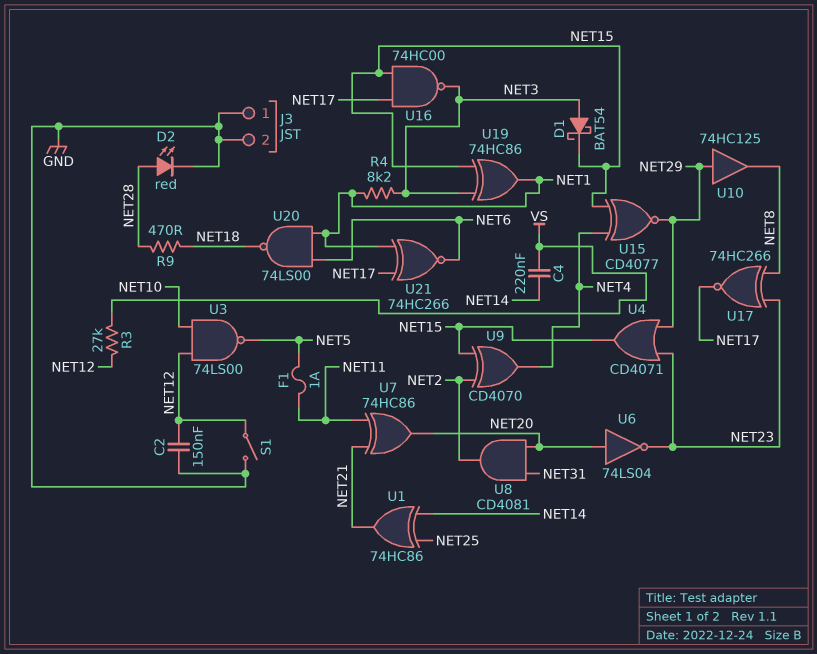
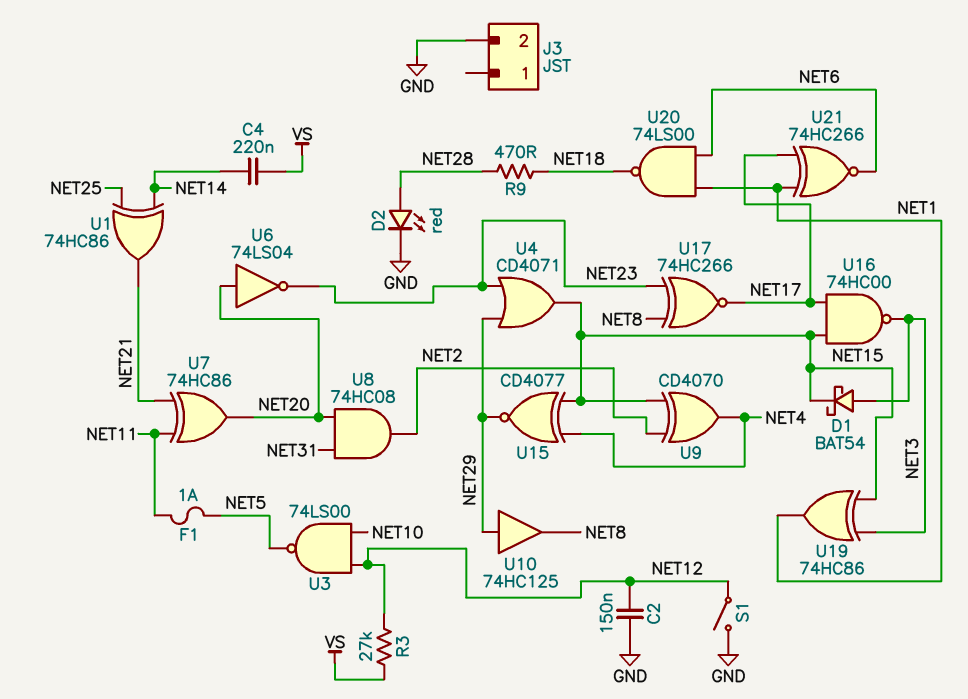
J3 pin 1: GND -> none
R4: 8.2k (NET1, NET3) -> none
U8: AND CD4081 (in NET20, in NET31, out NET2) -> AND 74HC08 (in NET20, in NET31, out NET2)

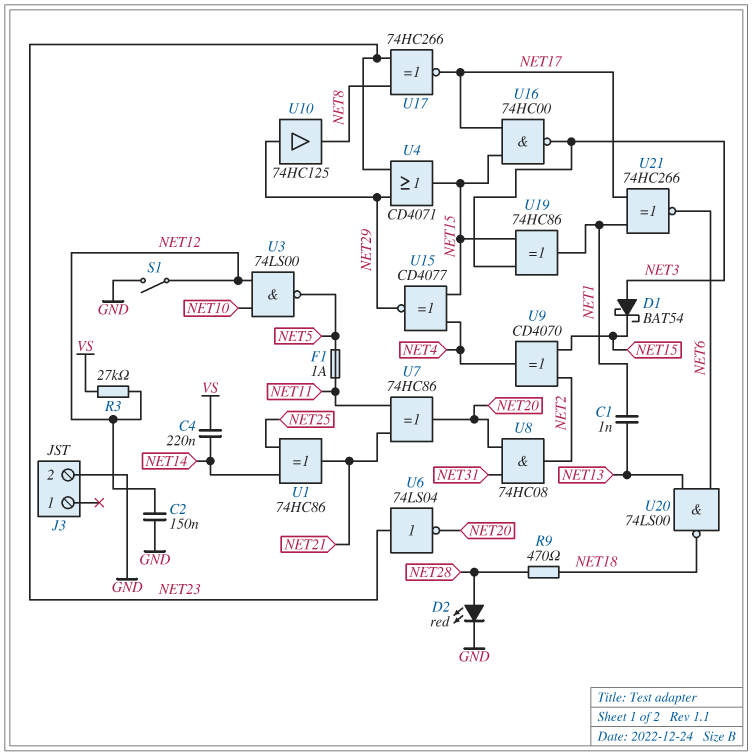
C1: none -> 1nF (NET1, NET13)
U6: NOT 74LS04 (in NET20, out NET23) -> NOT 74LS04 (in NET23, out NET20)
U20: NAND 74LS00 (in NET1, in NET6, out NET18) -> NAND 74LS00 (in NET6, in NET13, out NET18)

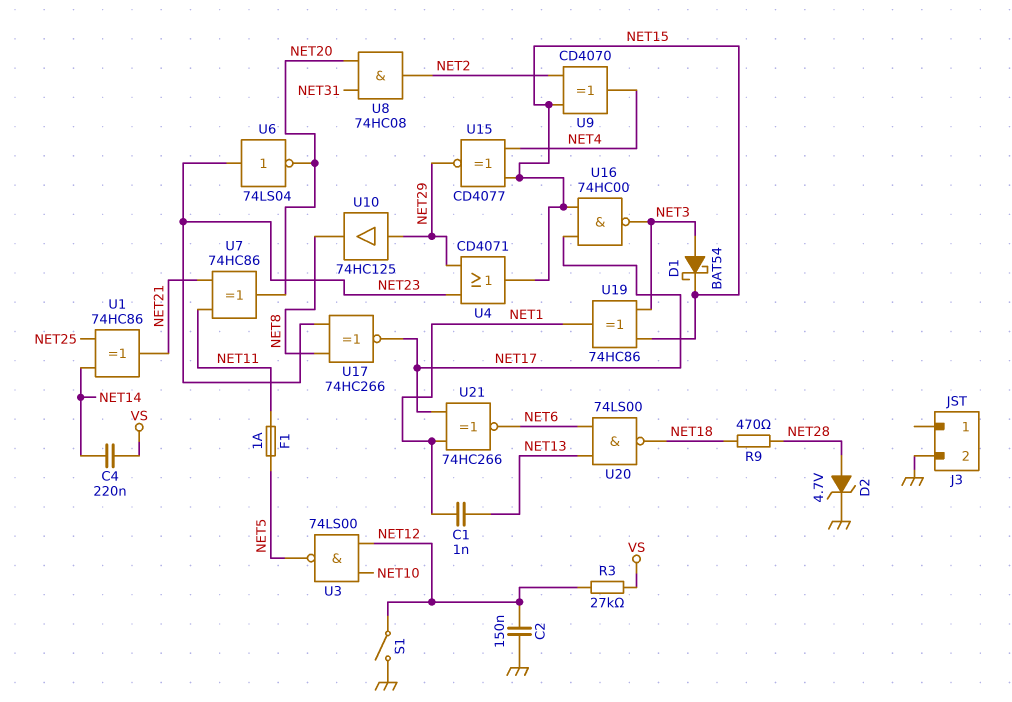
D2: LED red (A NET28, K GND) -> zener 4.7V (A NET28, K GND)

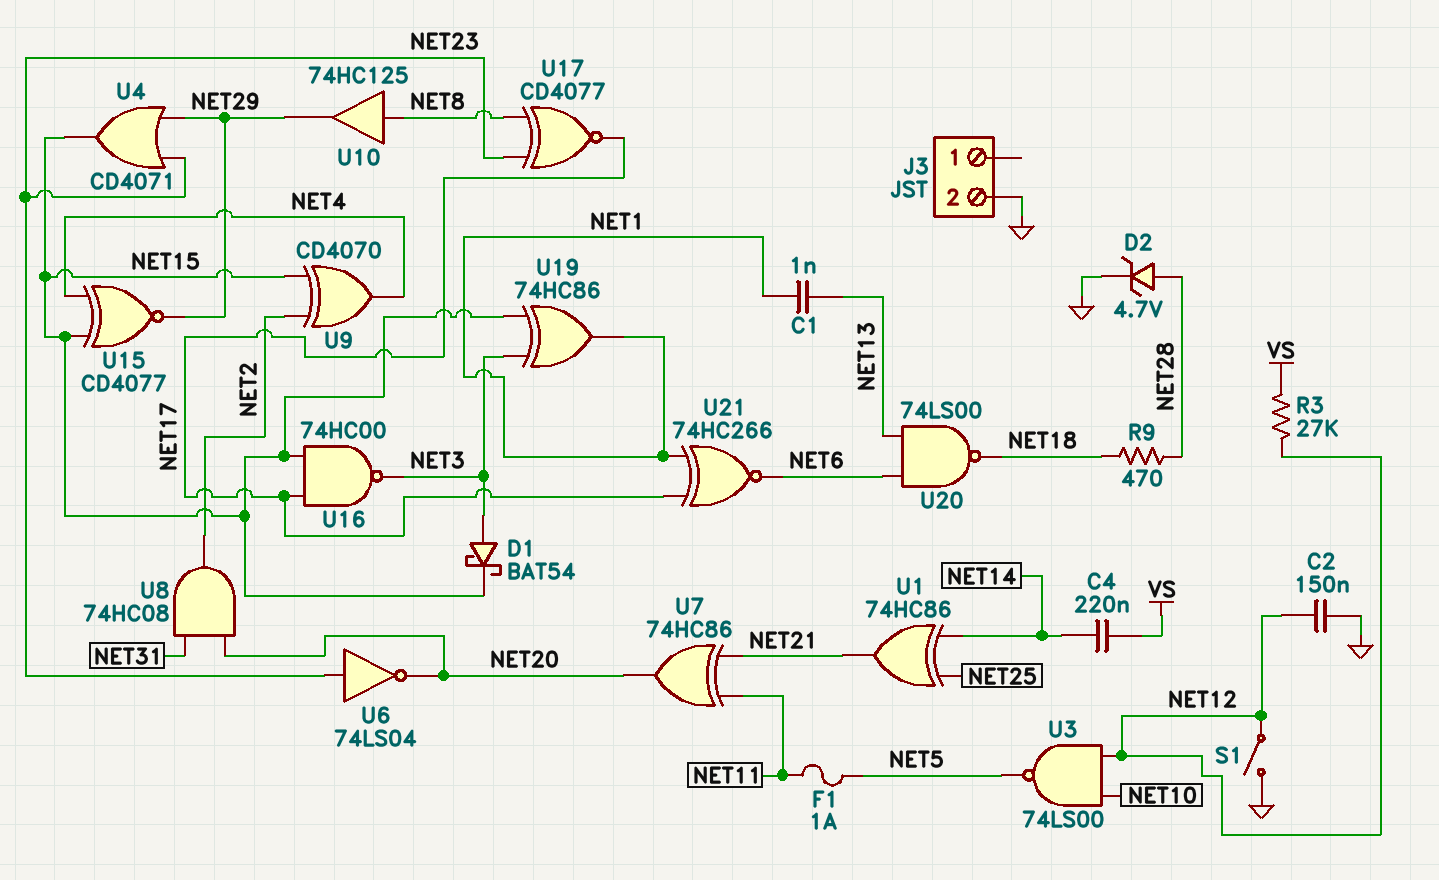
U10: buffer 74HC125 (in NET29, out NET8) -> buffer 74HC125 (in NET8, out NET29)
U17: XNOR 74HC266 (in NET8, in NET23, out NET17) -> XNOR CD4077 (in NET8, in NET23, out NET17)

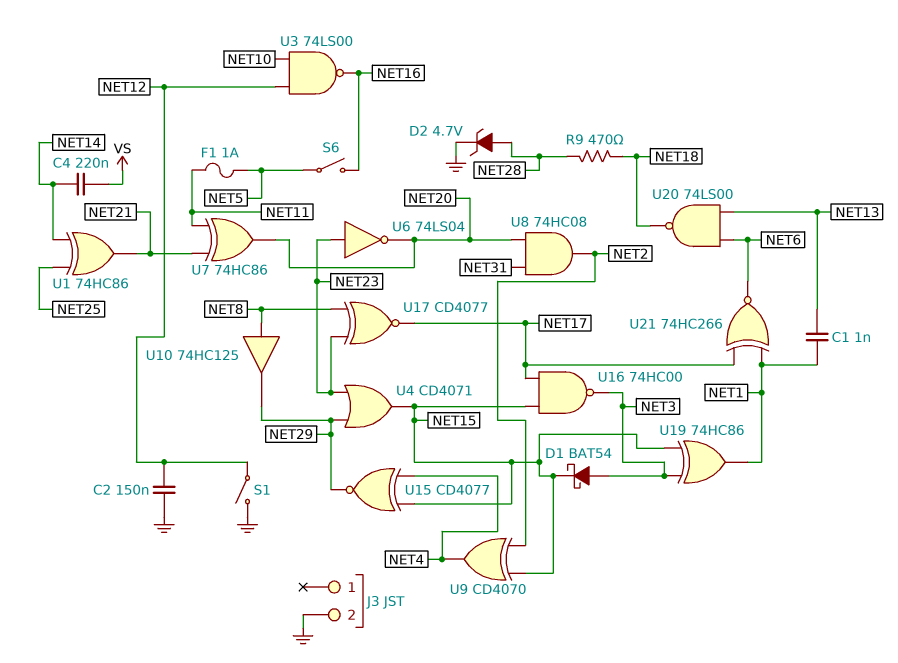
R3: 27k (NET12, VS) -> none
S6: none -> switch (NET5, NET16)
U3: NAND 74LS00 (in NET10, in NET12, out NET5) -> NAND 74LS00 (in NET10, in NET12, out NET16)

